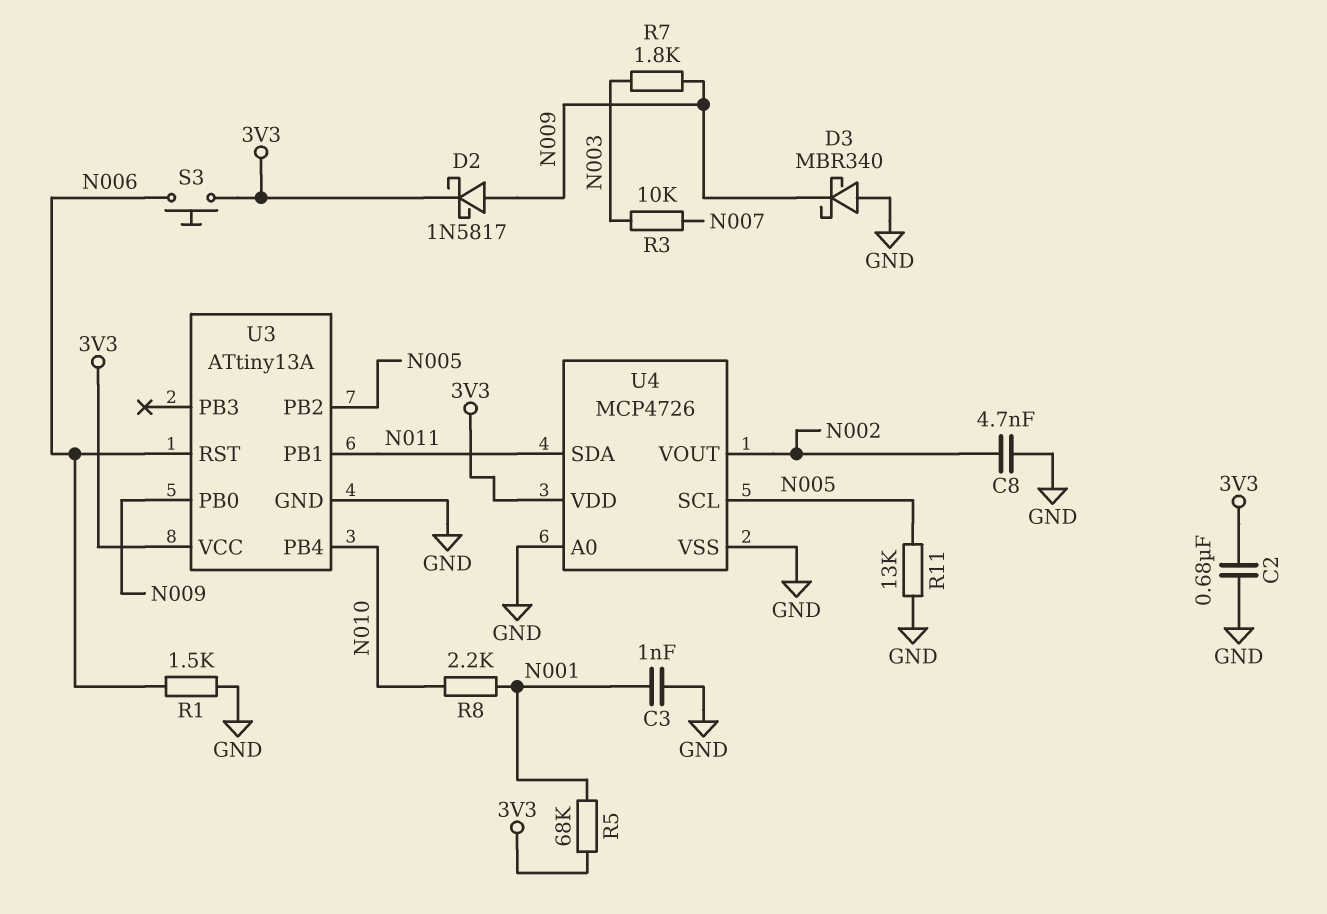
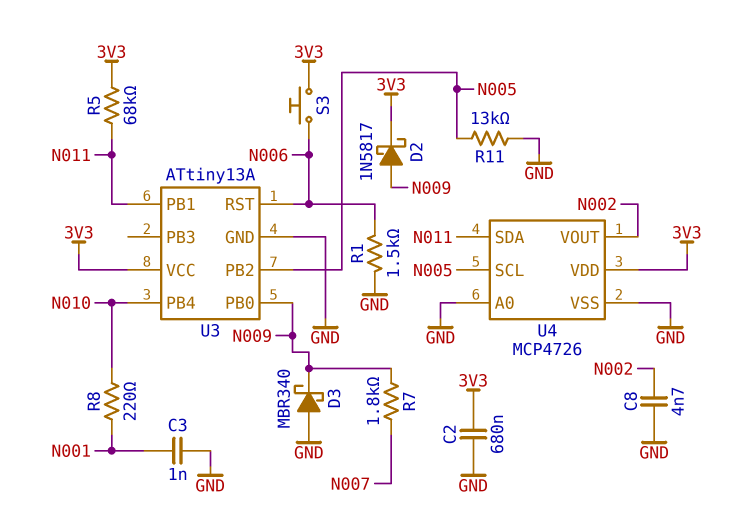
R3: 10k (N003, N007) -> none
R5: 68k (3V3, N001) -> 68k (3V3, N011)
R7: 1.8k (N003, N009) -> 1.8k (N007, N009)
R8: 2.2k (N001, N010) -> 220 (N001, N010)

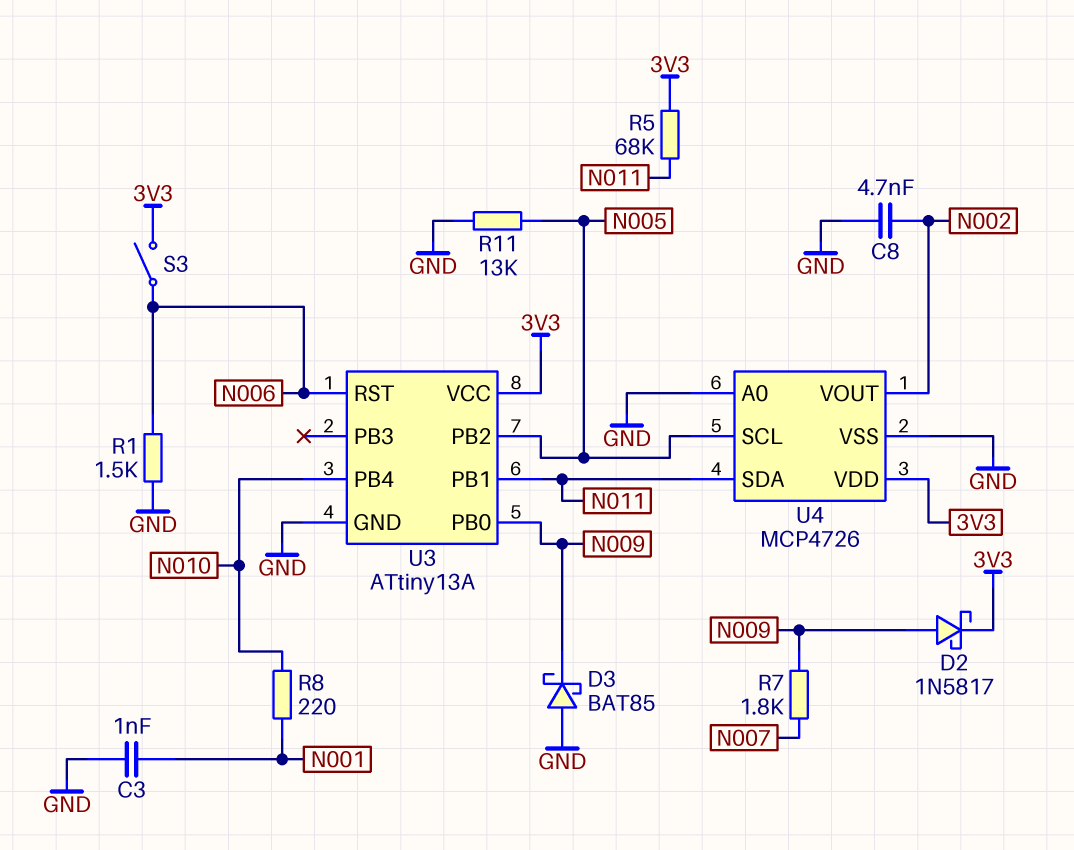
C2: 680nF (3V3, GND) -> none
D3: schottky MBR340 (A GND, K N009) -> schottky BAT85 (A GND, K N009)
S3: button (3V3, N006) -> switch (3V3, N006)

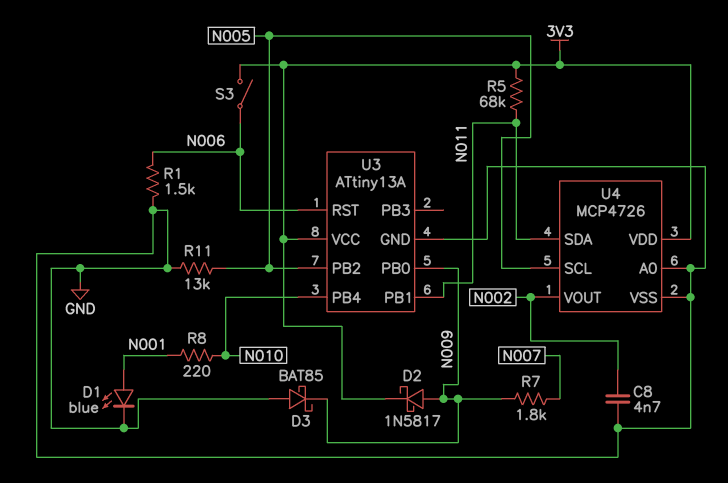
C3: 1nF (GND, N001) -> none
D1: none -> LED blue (A N001, K GND)

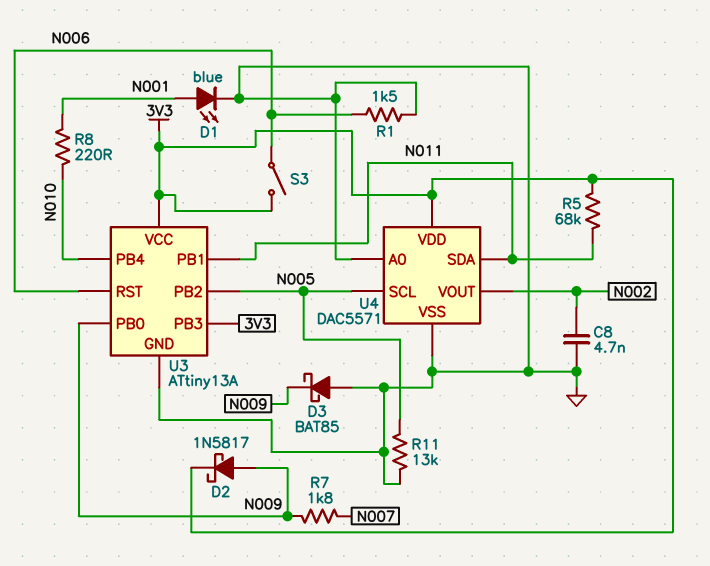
U3 pin PB3: none -> 3V3
U4: MCP4726 -> DAC5571

